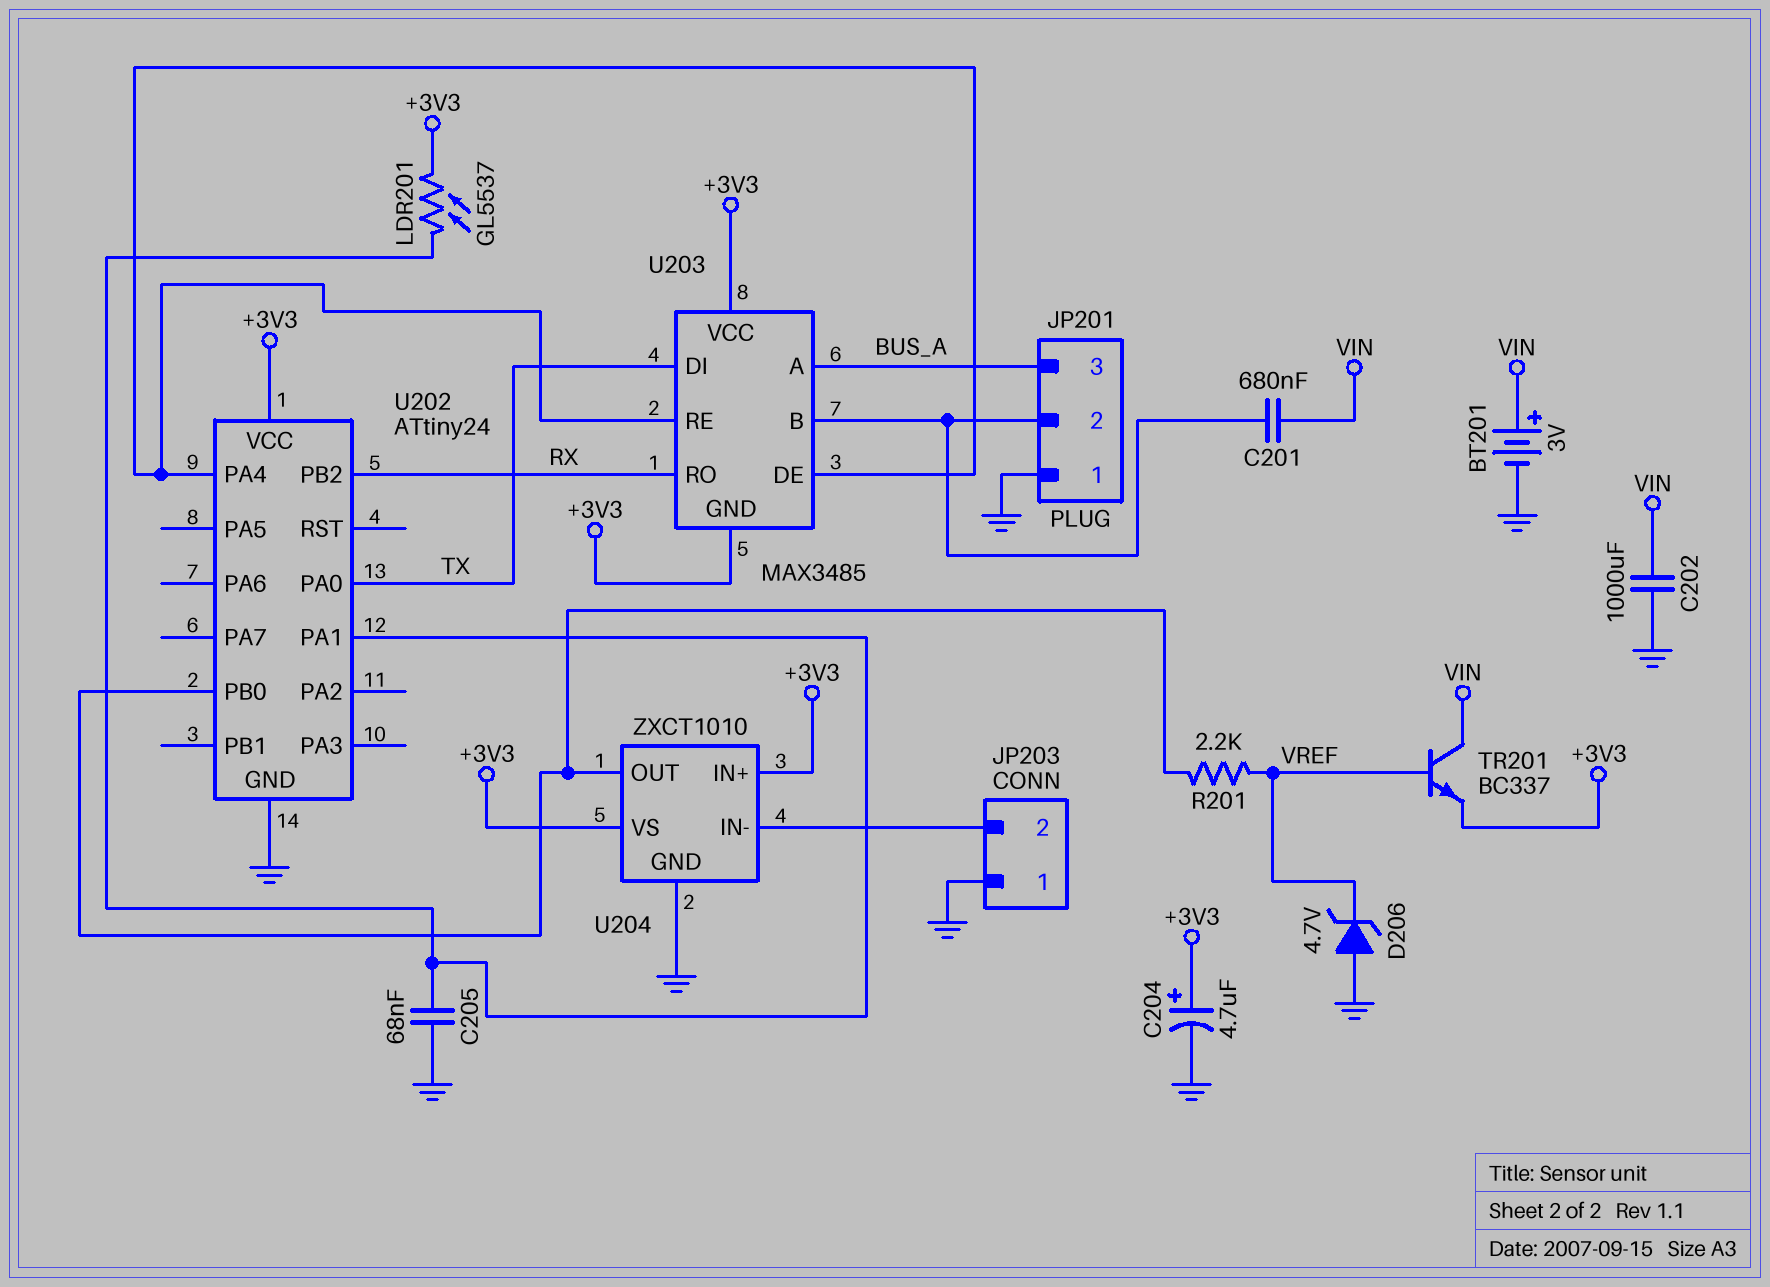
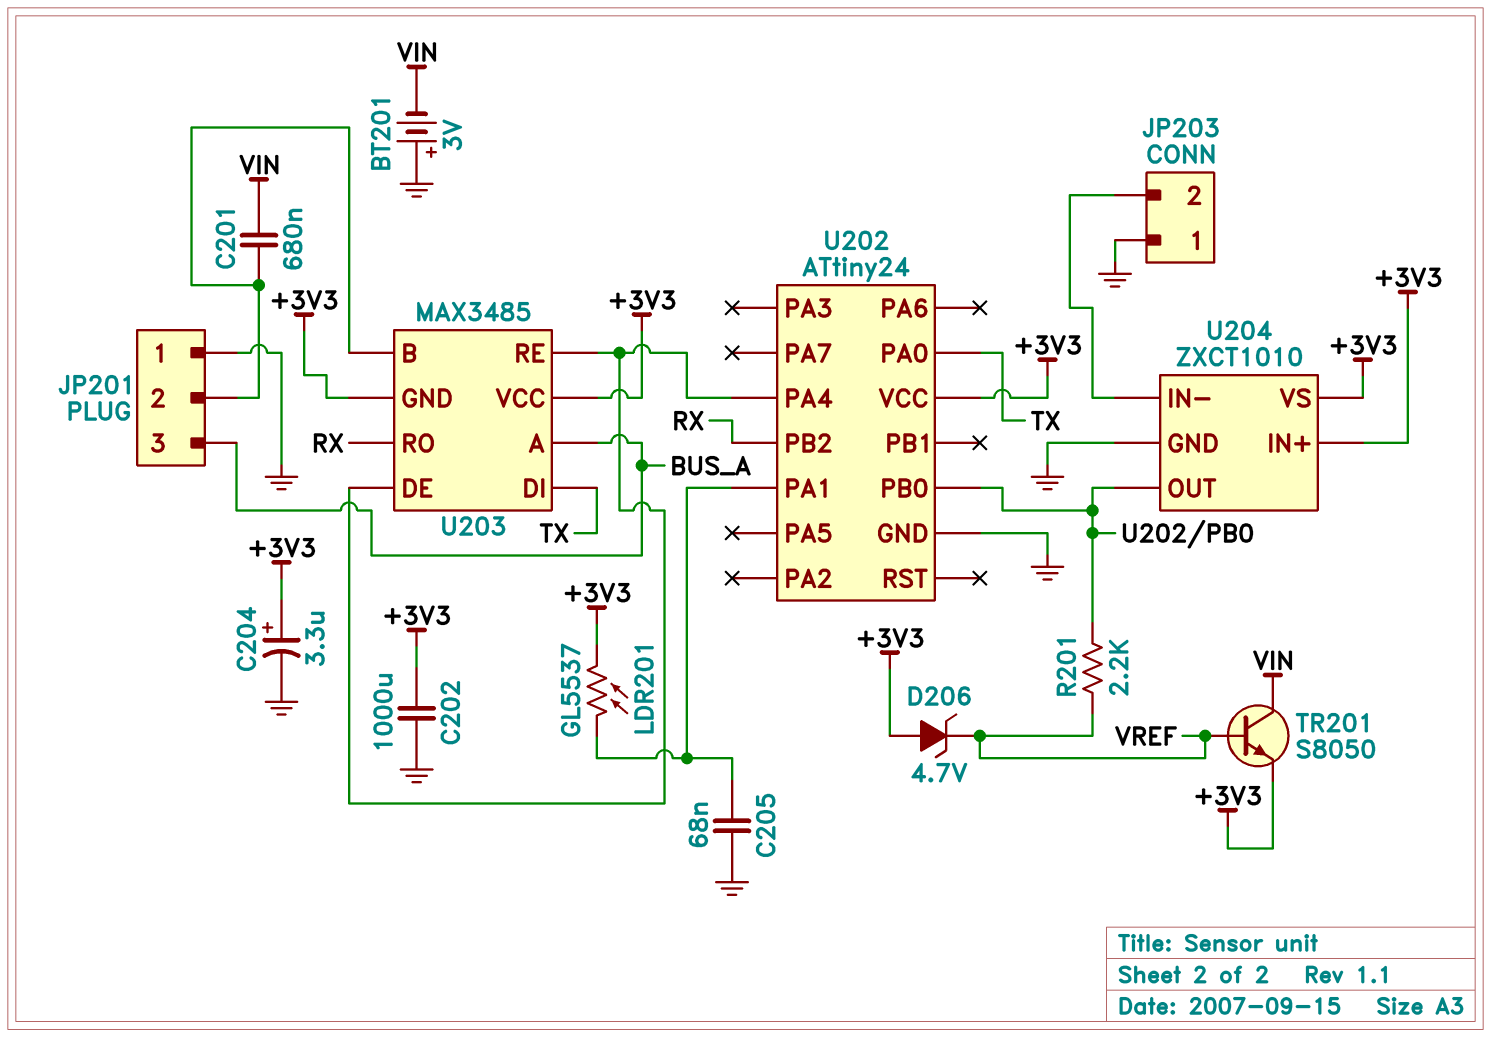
BT201: 3V (plus VIN, minus GND) -> 3V (plus GND, minus VIN)
C202: 1000uF (GND, VIN) -> 1000uF (+3V3, GND)
C204: 4.7uF (plus +3V3, minus GND) -> 3.3uF (plus +3V3, minus GND)
D206: zener 4.7V (A GND, K VREF) -> zener 4.7V (A +3V3, K VREF)
TR201: NPN BC337 (B VREF, C VIN, E +3V3) -> NPN S8050 (B VREF, C VIN, E +3V3)

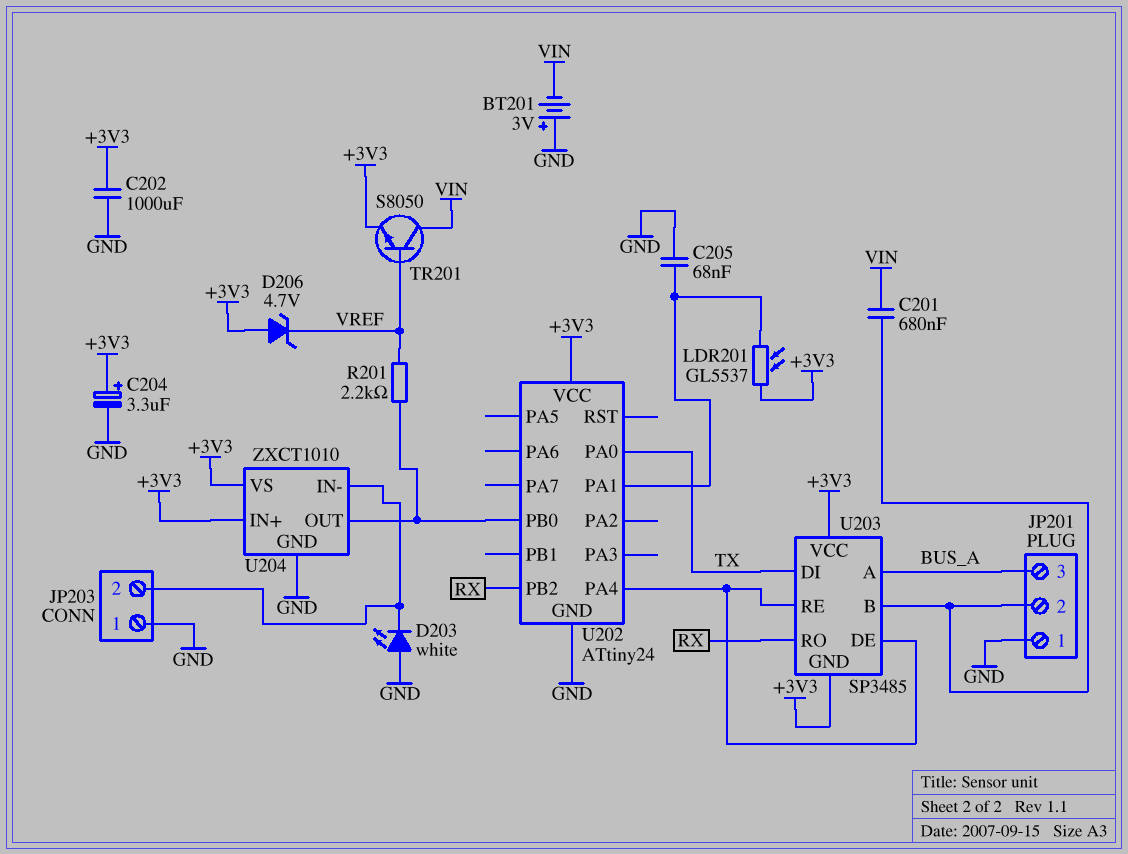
D203: none -> LED white (A GND, K JP203/2)
U203: MAX3485 -> SP3485

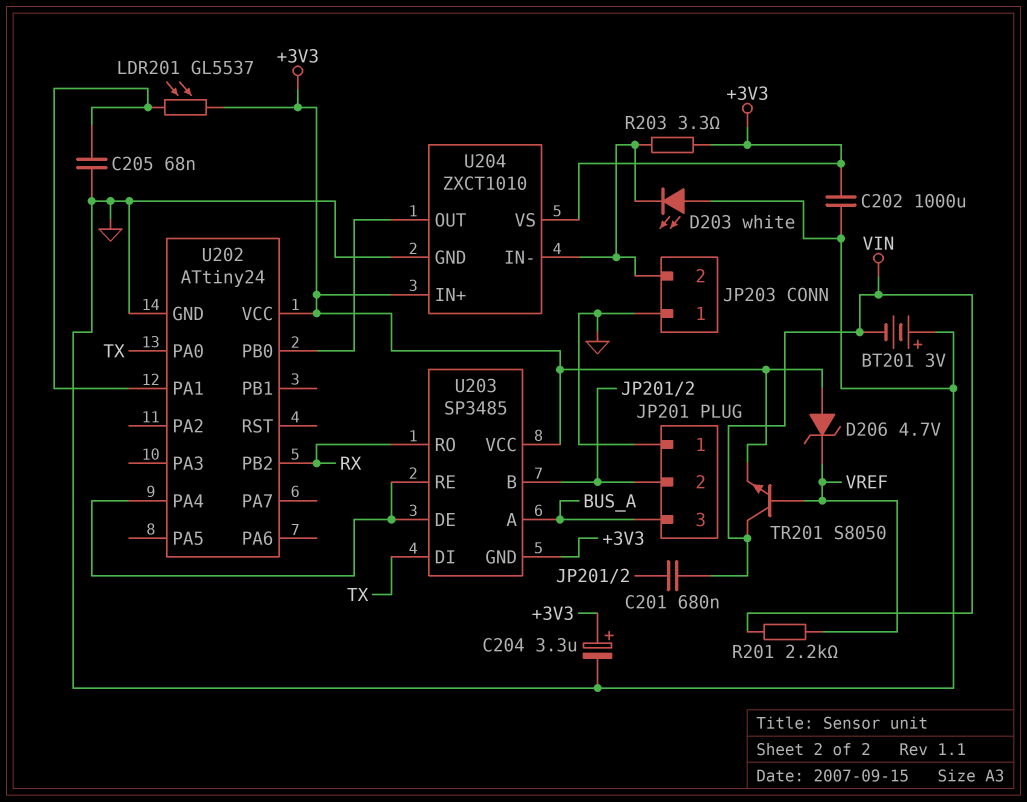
R201: 2.2k (U202/PB0, VREF) -> 2.2k (VIN, VREF)
R203: none -> 3.3 (+3V3, JP203/2)

